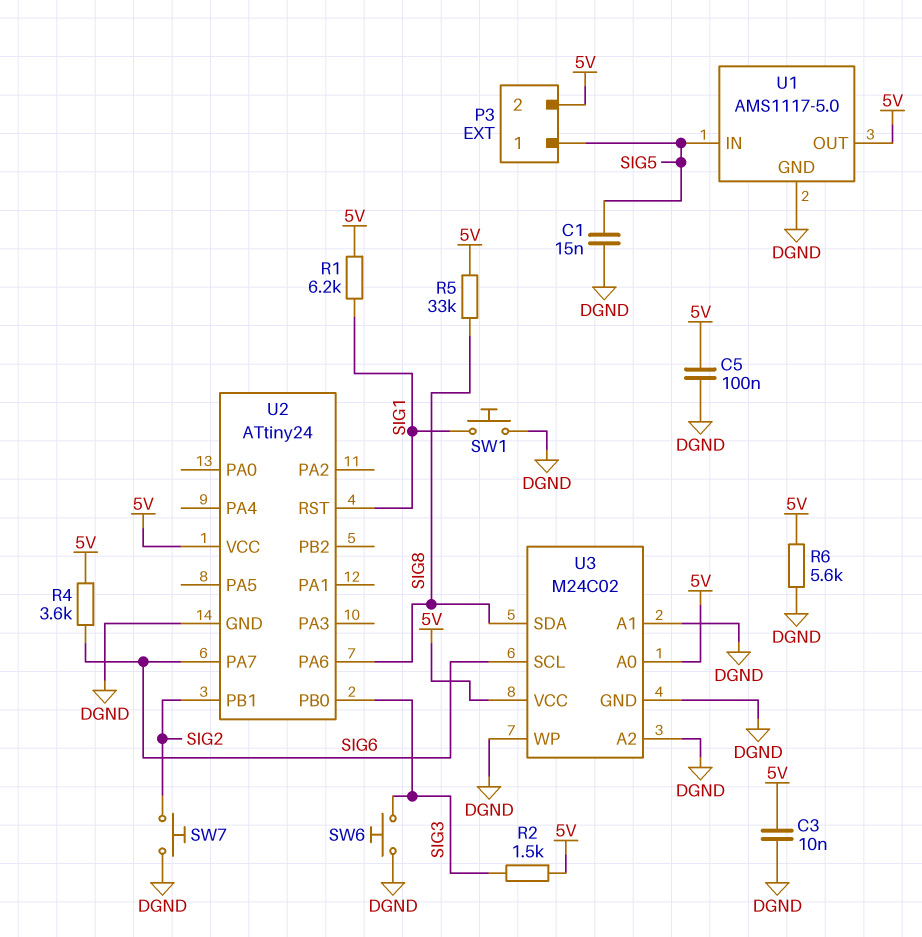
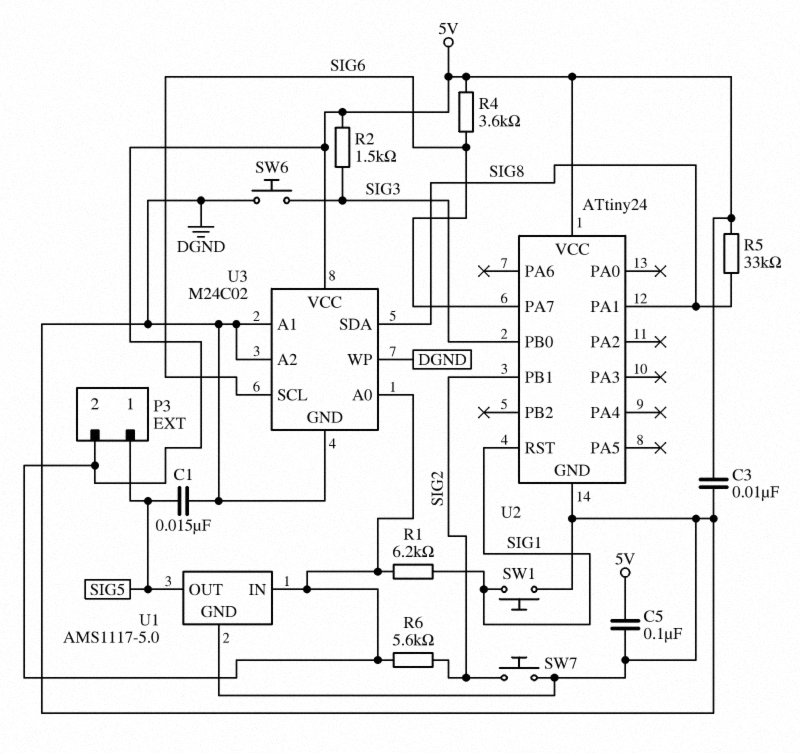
R6: 5.6k (5V, DGND) -> 5.6k (5V, SIG2)
U1 pin IN: SIG5 -> 5V
U1 pin OUT: 5V -> SIG5
U2 pin PA1: none -> SIG8
U2 pin PA6: SIG8 -> none

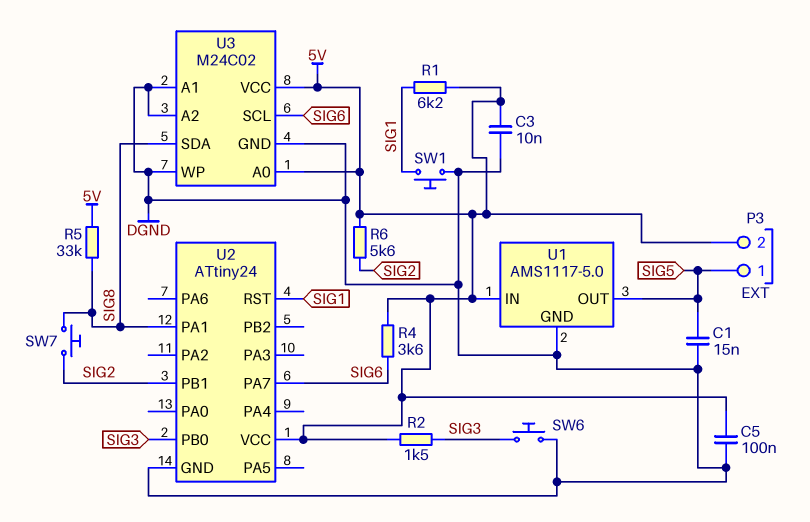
SW7: button (DGND, SIG2) -> button (SIG2, SIG8)

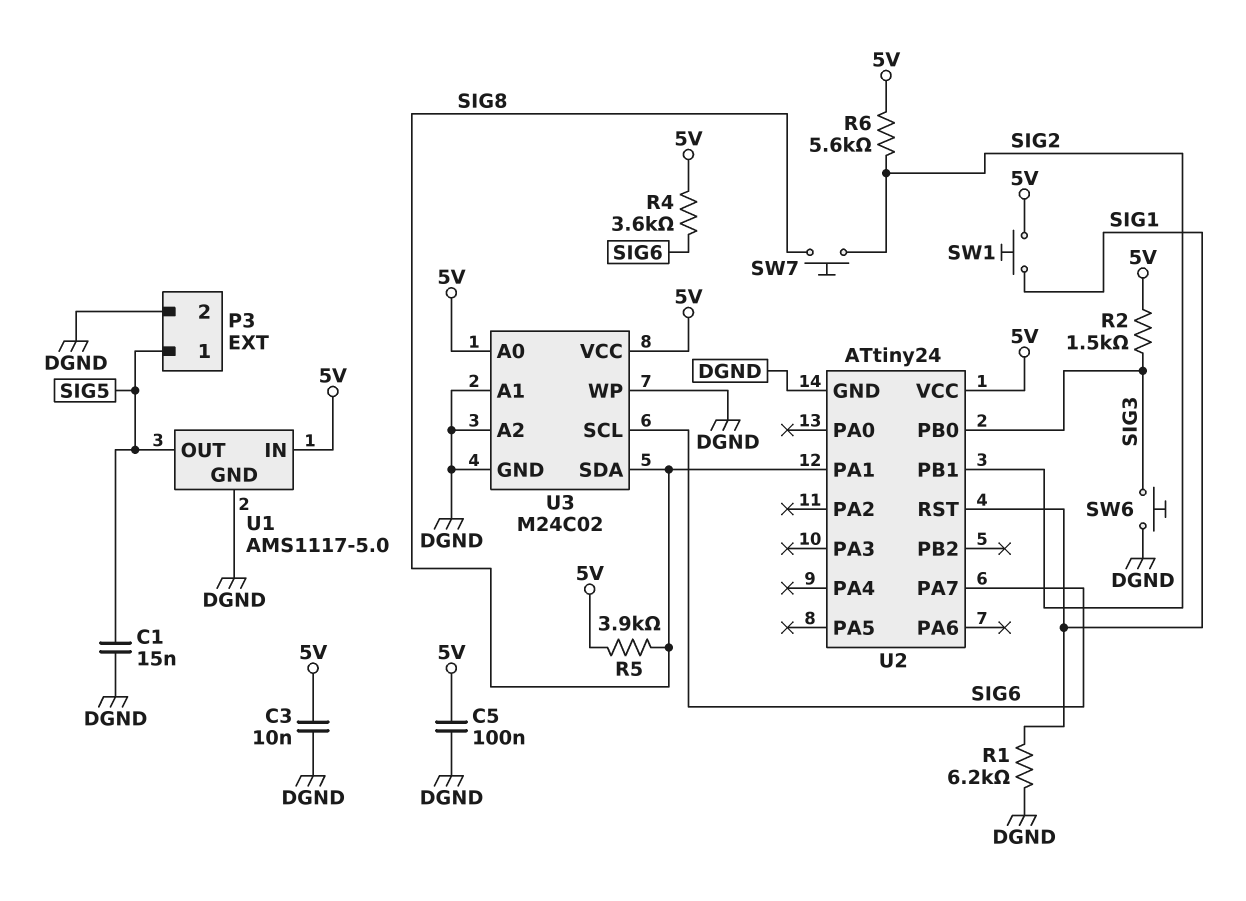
P3 pin 2: 5V -> DGND
R1: 6.2k (5V, SIG1) -> 6.2k (DGND, SIG1)
R5: 33k (5V, SIG8) -> 3.9k (5V, SIG8)
SW1: button (DGND, SIG1) -> button (5V, SIG1)

